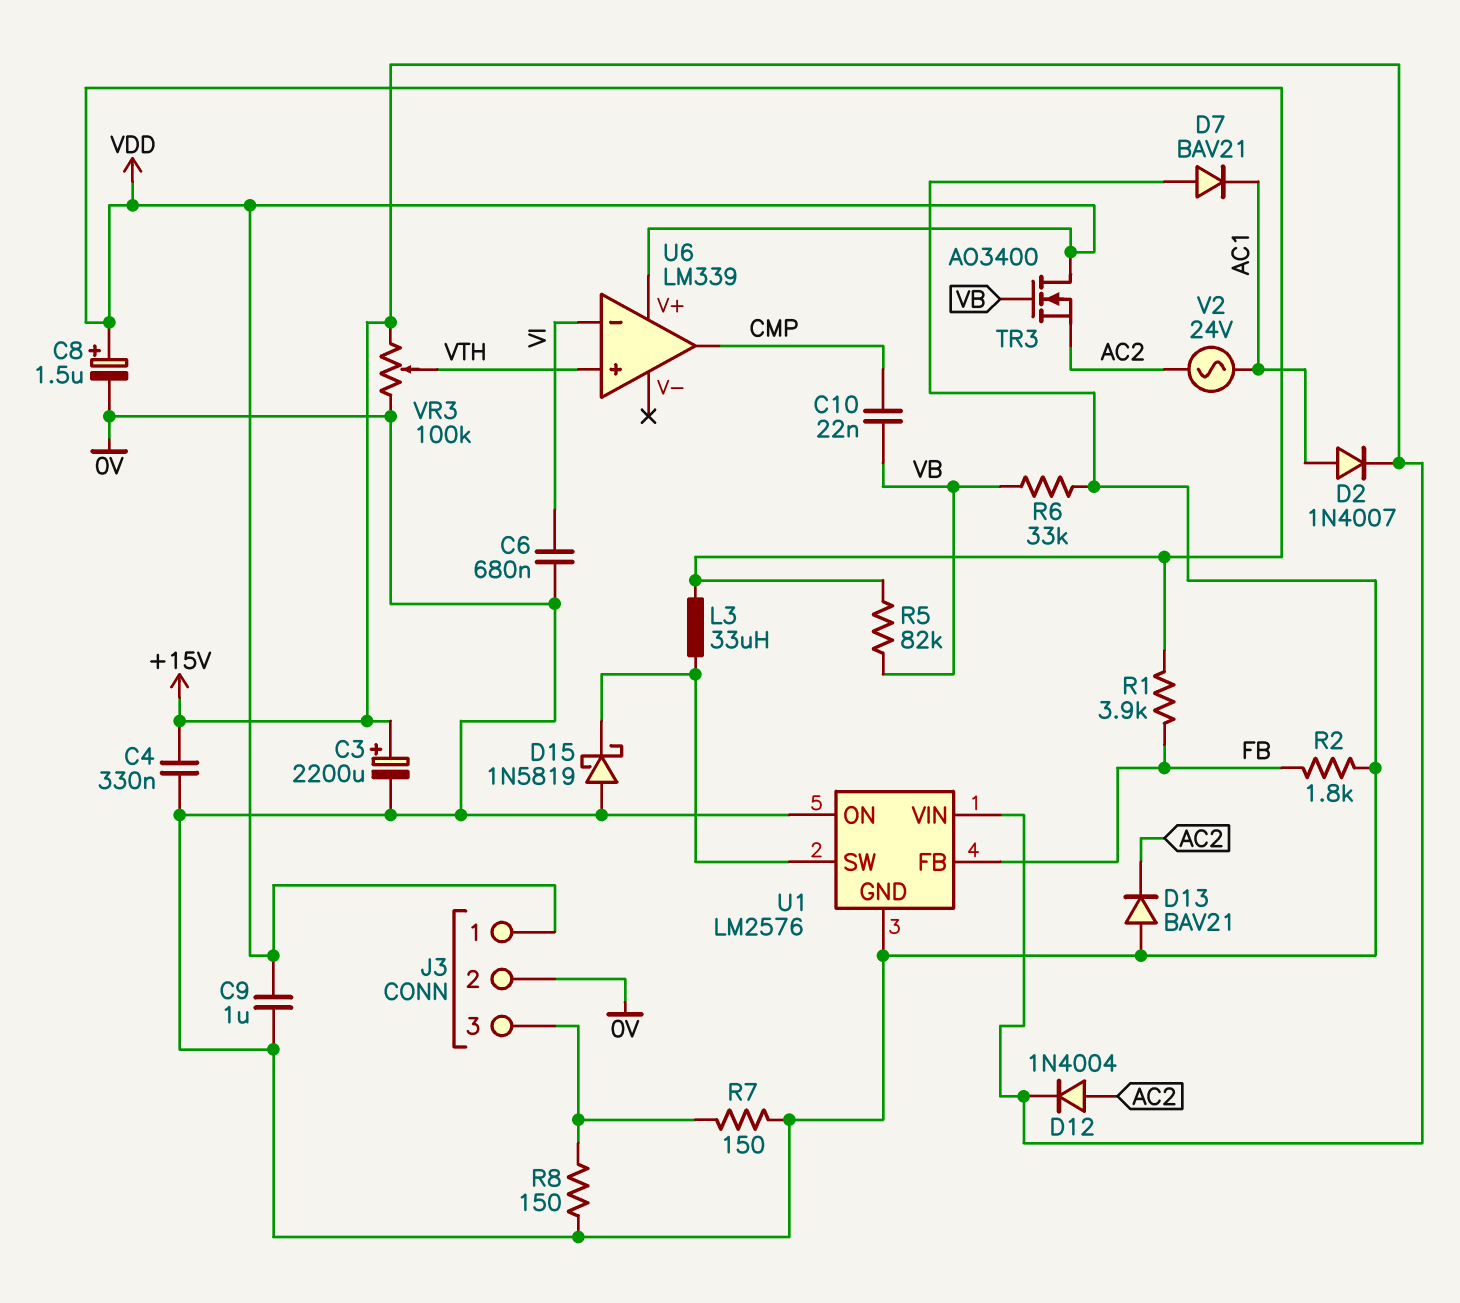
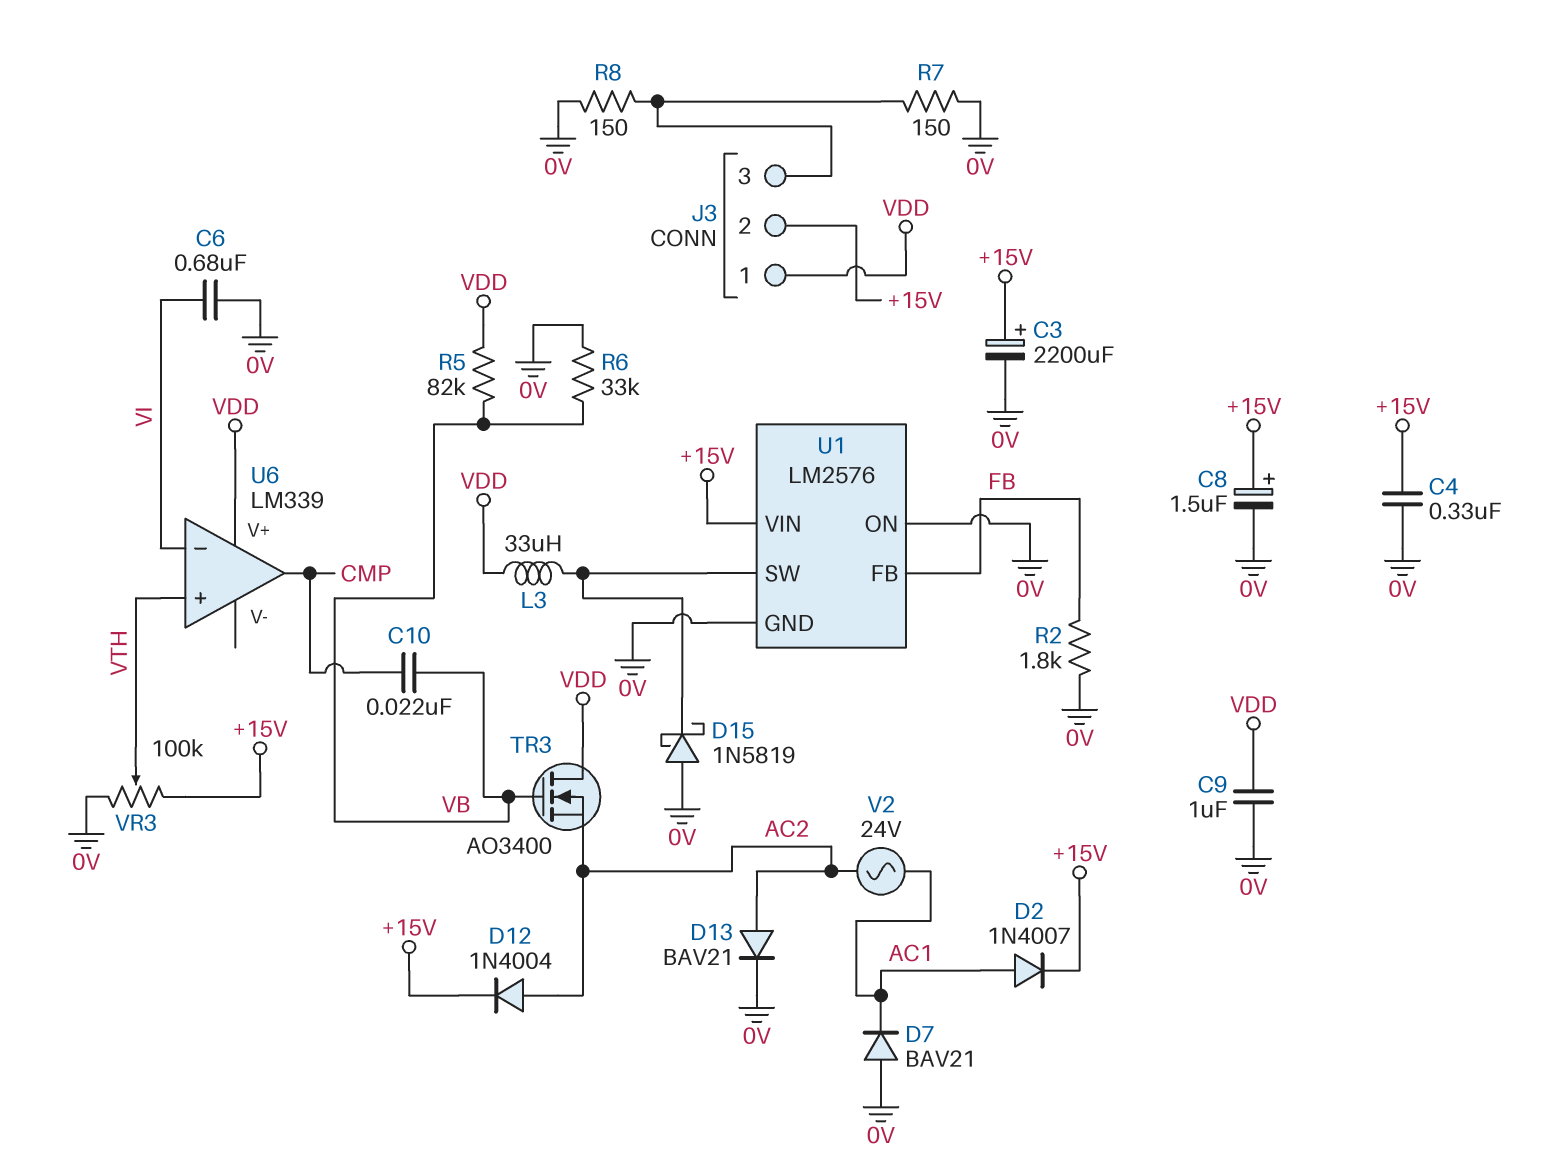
C8: 1.5uF (plus VDD, minus 0V) -> 1.5uF (plus +15V, minus 0V)
D13: diode BAV21 (A 0V, K AC2) -> diode BAV21 (A AC2, K 0V)
J3 pin 2: 0V -> +15V
R1: 3.9k (FB, VDD) -> none

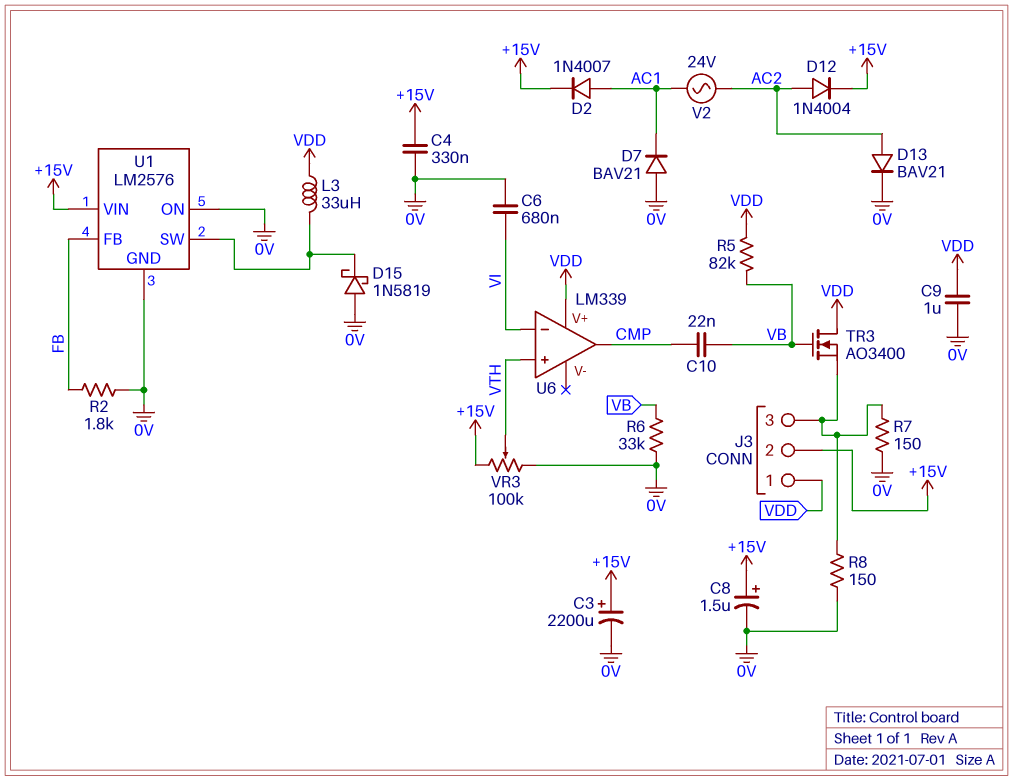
TR3: NMOS AO3400 (G VB, D VDD, S AC2) -> NMOS AO3400 (G VB, D VDD, S J3/3)

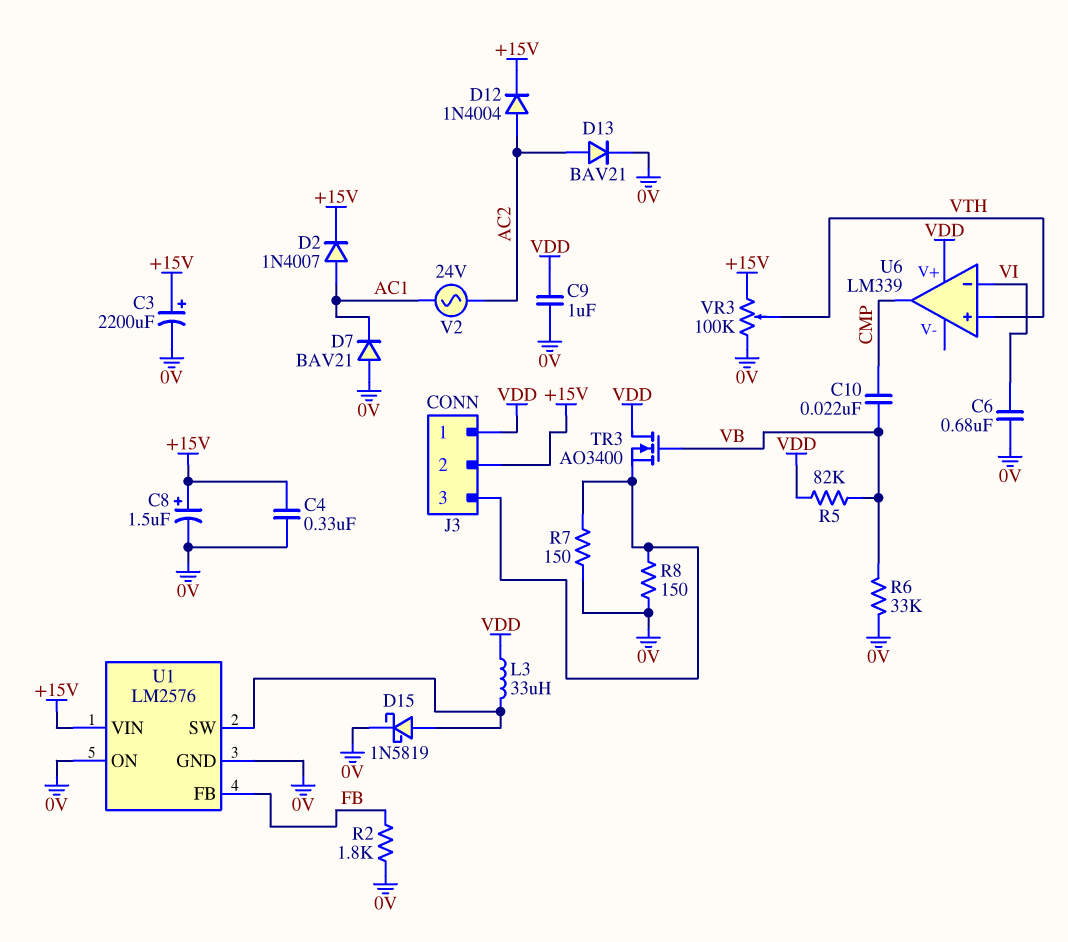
D15: schottky 1N5819 (A 0V, K U1/SW) -> schottky 1N5819 (A U1/SW, K 0V)

